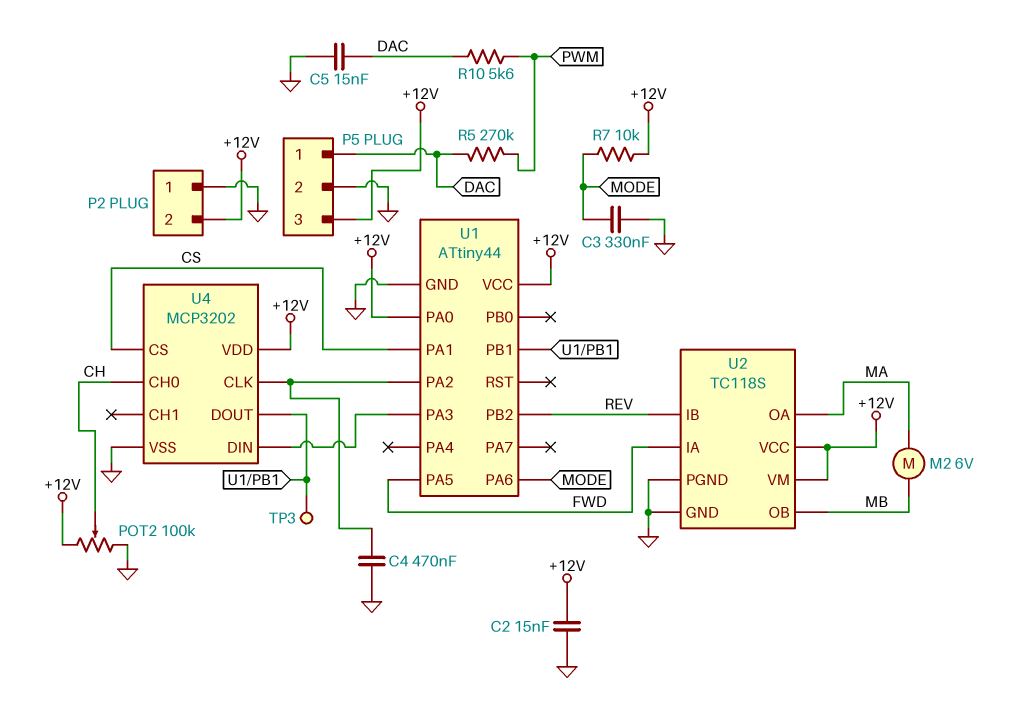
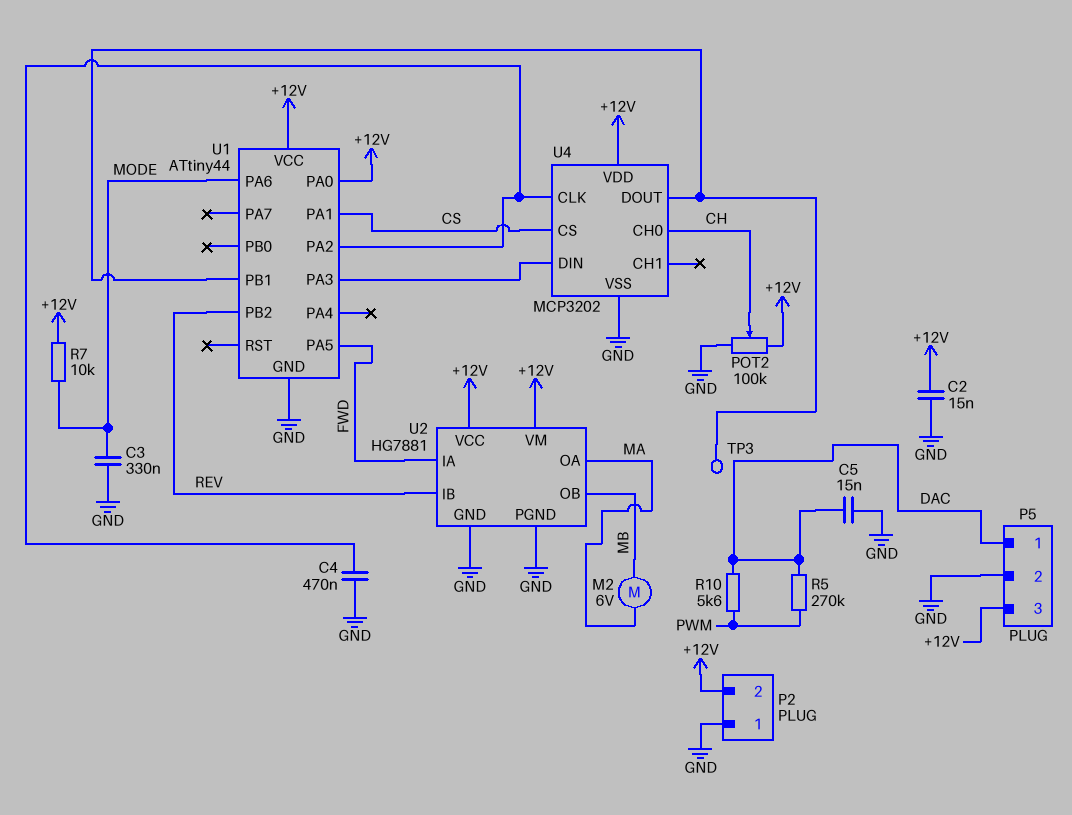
U2: TC118S -> HG7881

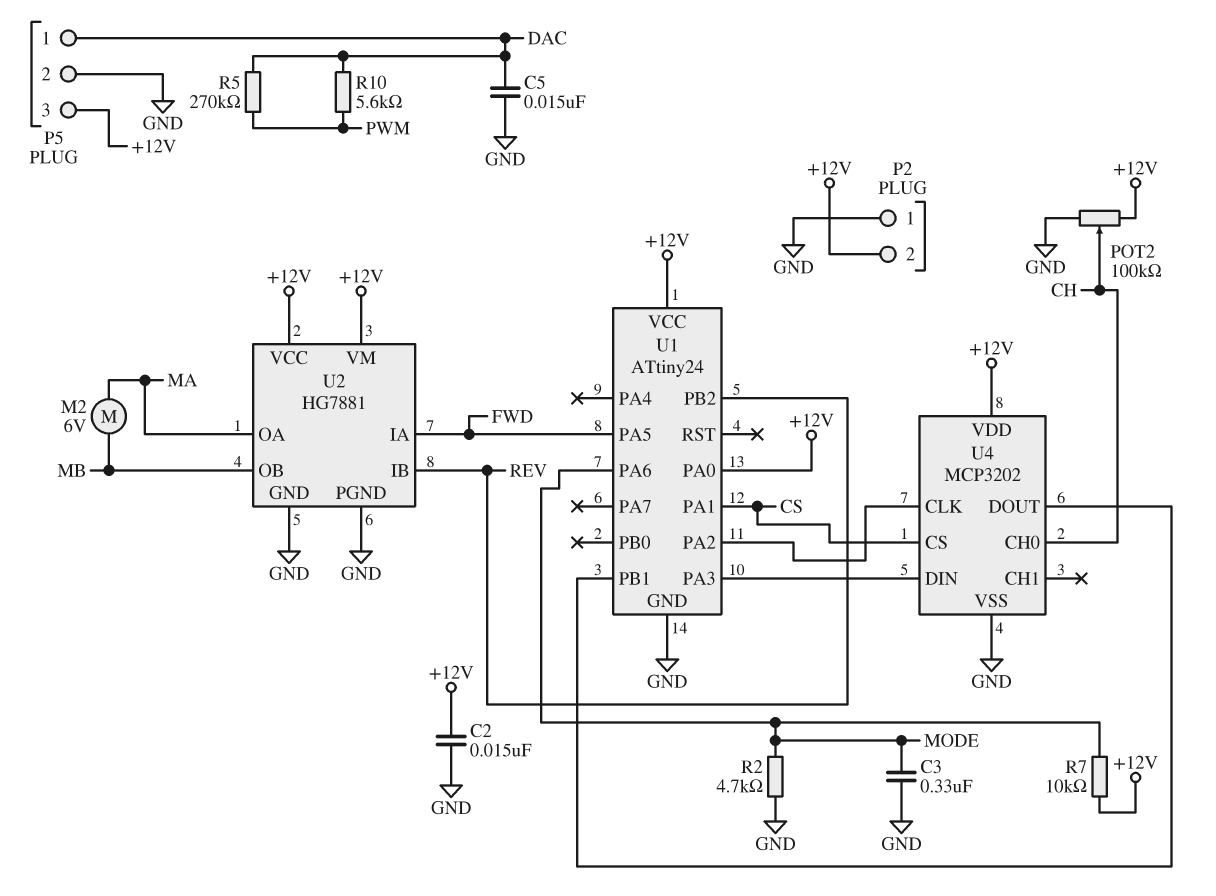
C4: 470nF (GND, U1/PA2) -> none
R2: none -> 4.7k (GND, MODE)
TP3: test point (U1/PB1) -> none
U1: ATtiny44 -> ATtiny24

